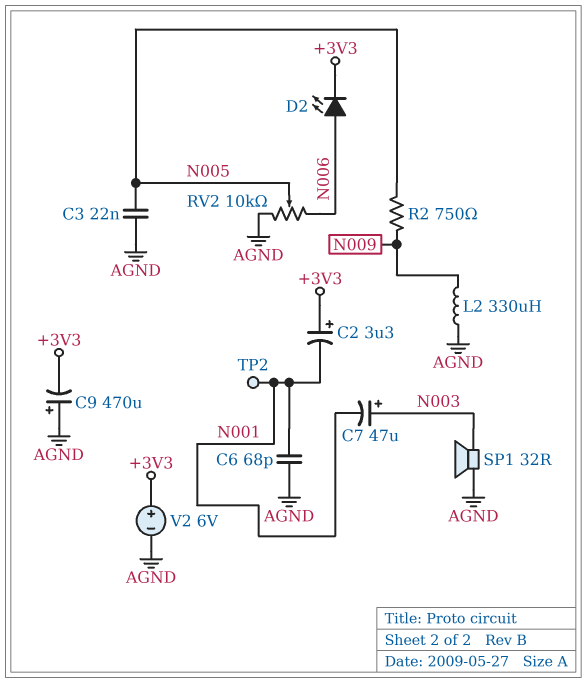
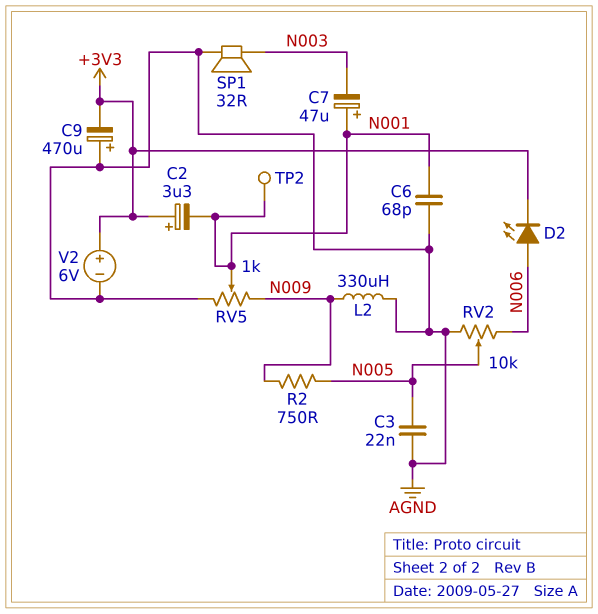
C7: 47uF (plus N003, minus N001) -> 47uF (plus N001, minus N003)
RV5: none -> 1k (AGND, N009, wiper N001)

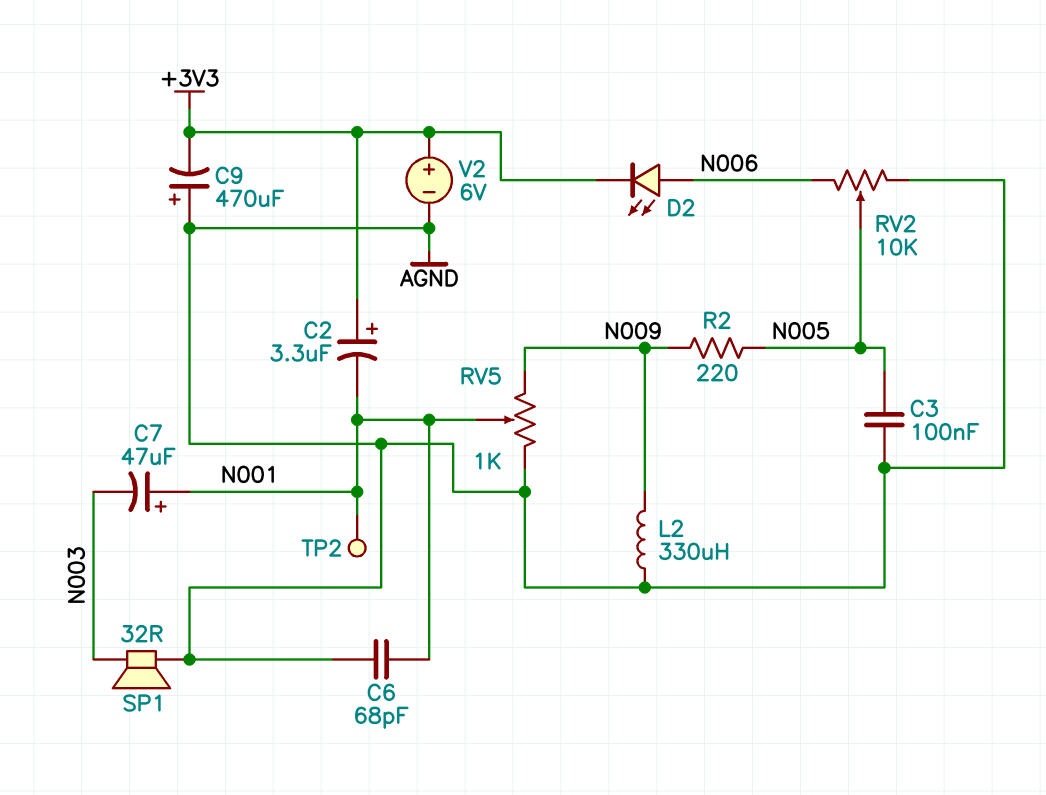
C3: 22nF (AGND, N005) -> 100nF (AGND, N005)
R2: 750 (N005, N009) -> 220 (N005, N009)

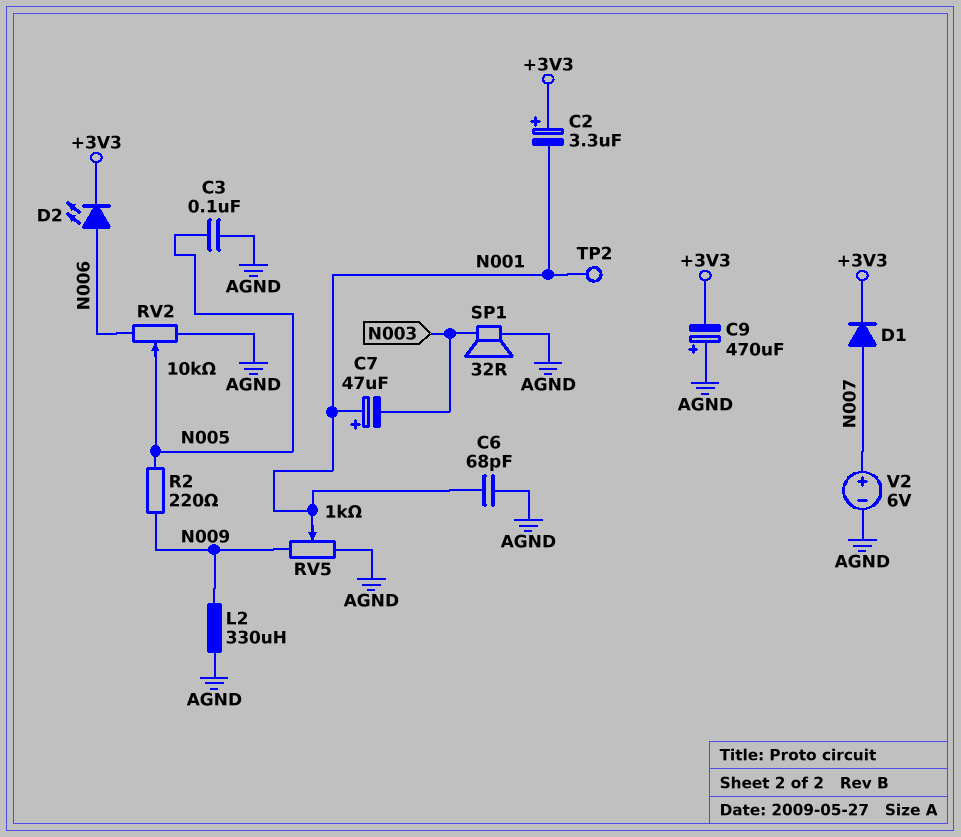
D1: none -> diode (A N007, K +3V3)
V2: 6V (plus +3V3, minus AGND) -> 6V (plus N007, minus AGND)

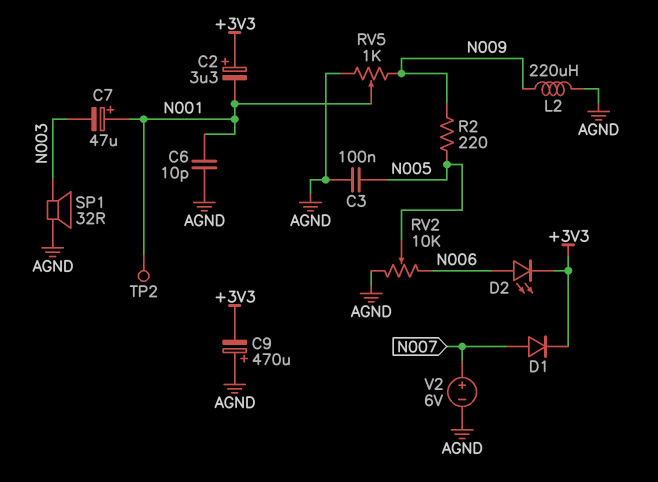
C6: 68pF (AGND, N001) -> 10pF (AGND, N001)
L2: 330uH (AGND, N009) -> 220uH (AGND, N009)

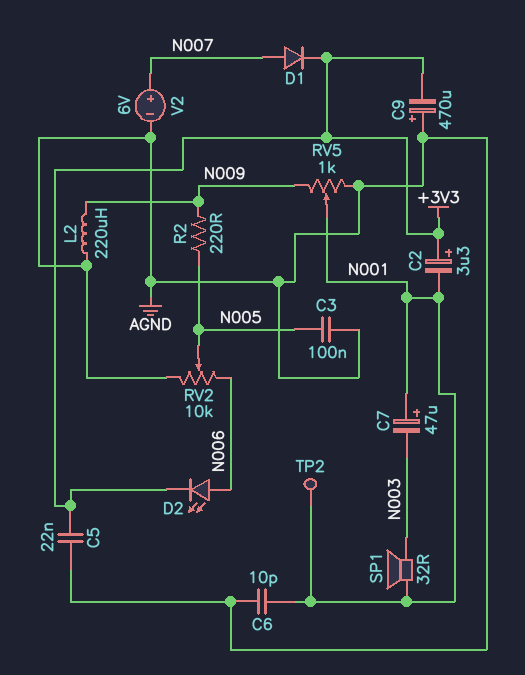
C5: none -> 22nF (+3V3, AGND)
SP1: speaker 32R (AGND, N003) -> speaker 32R (N001, N003)

